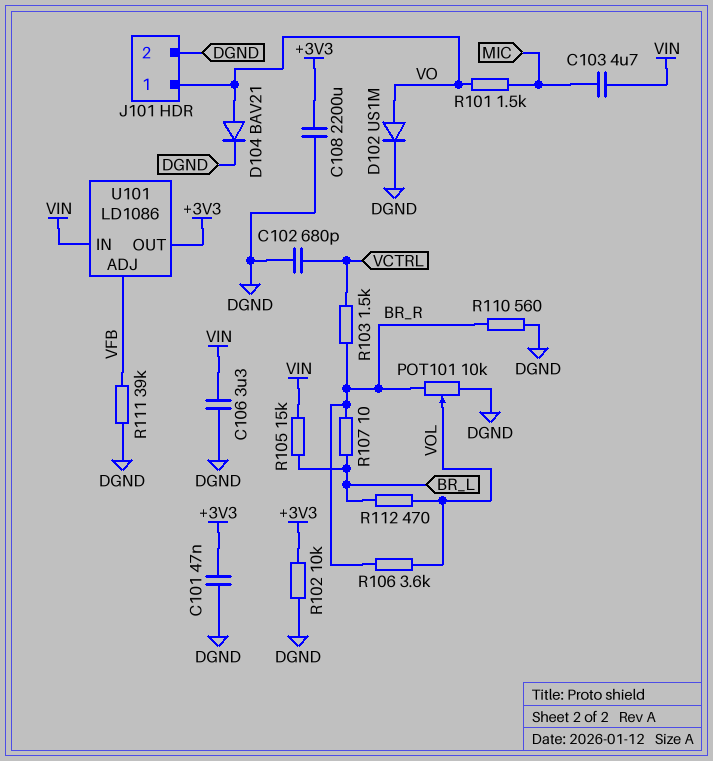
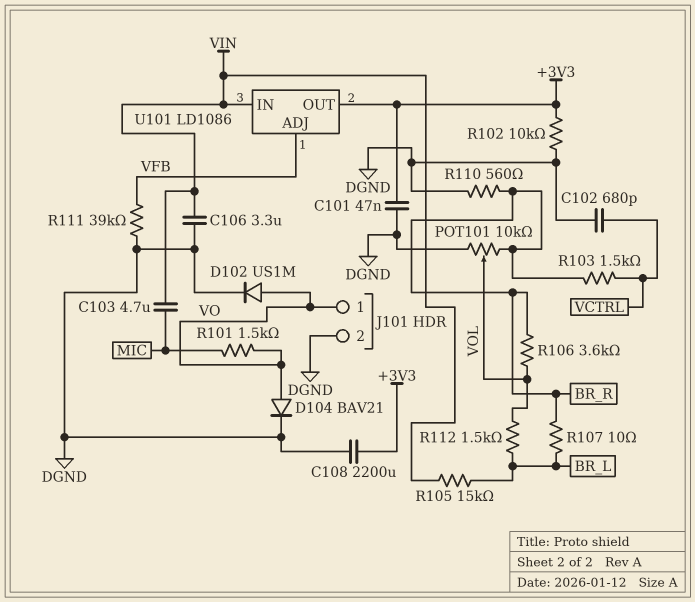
R112: 470 (BR_L, VOL) -> 1.5k (BR_L, VOL)

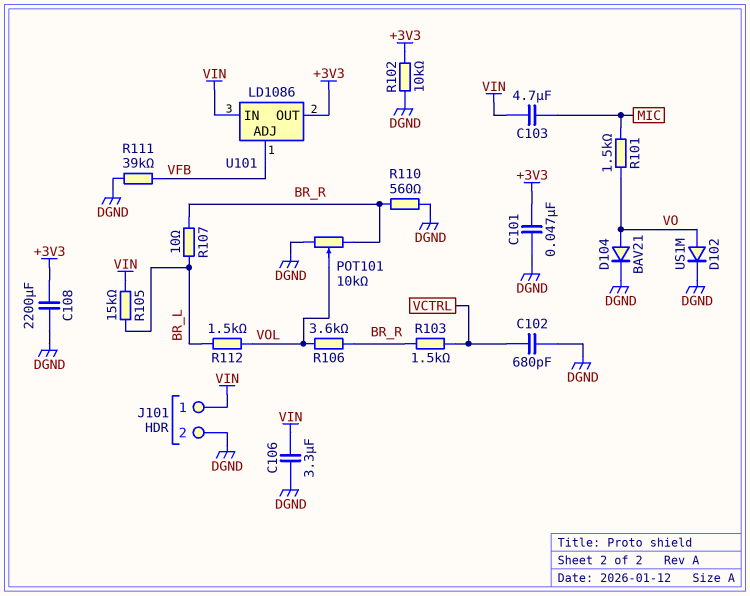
J101 pin 1: VO -> VIN

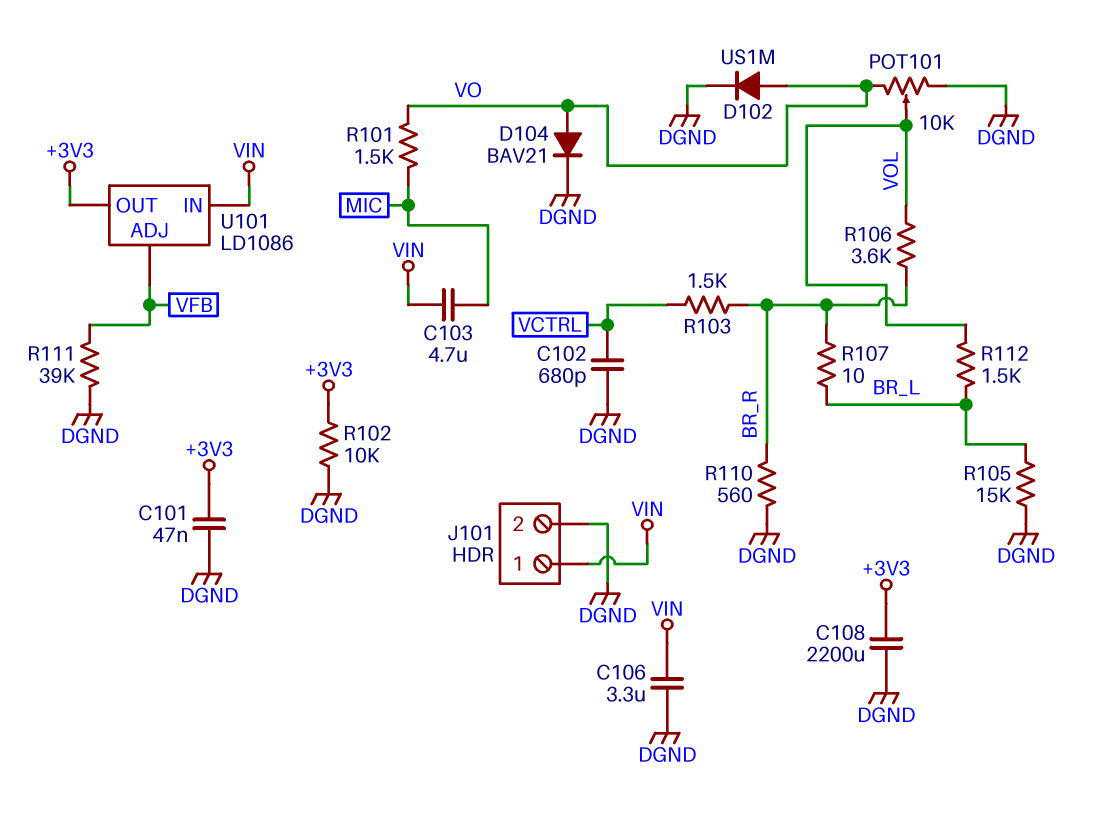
POT101: 10k (BR_R, DGND, wiper VOL) -> 10k (DGND, VO, wiper VOL)
R105: 15k (BR_L, VIN) -> 15k (BR_L, DGND)

